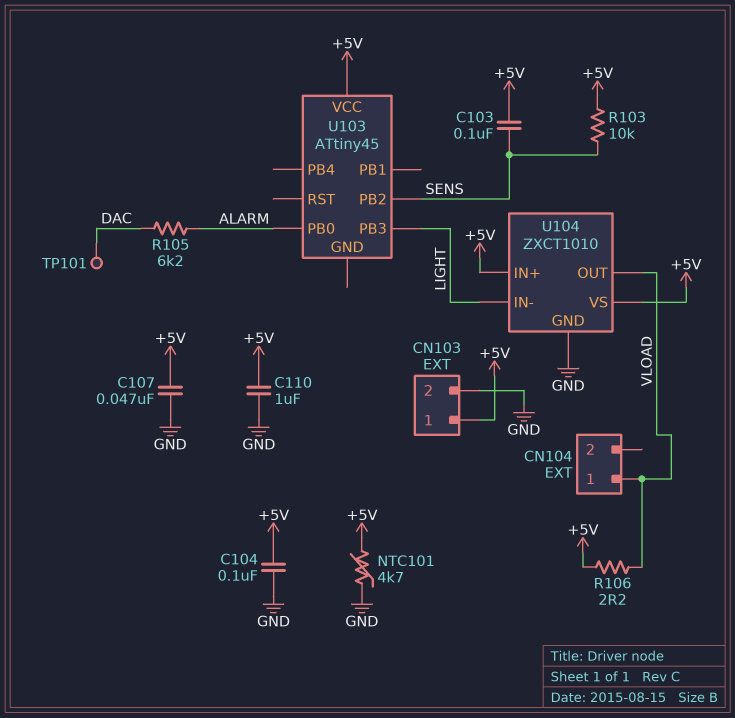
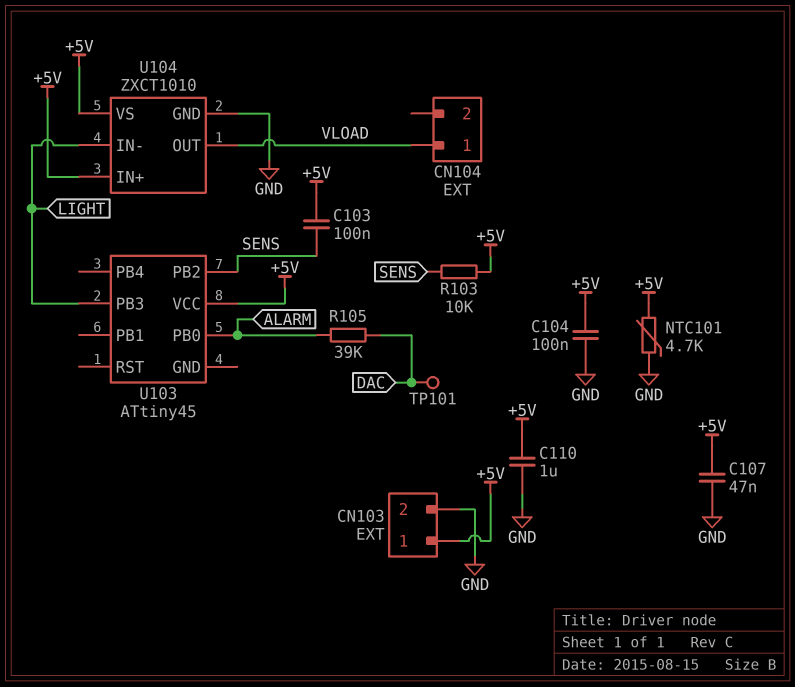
R105: 6.2k (ALARM, DAC) -> 39k (ALARM, DAC)
R106: 2.2 (+5V, VLOAD) -> none

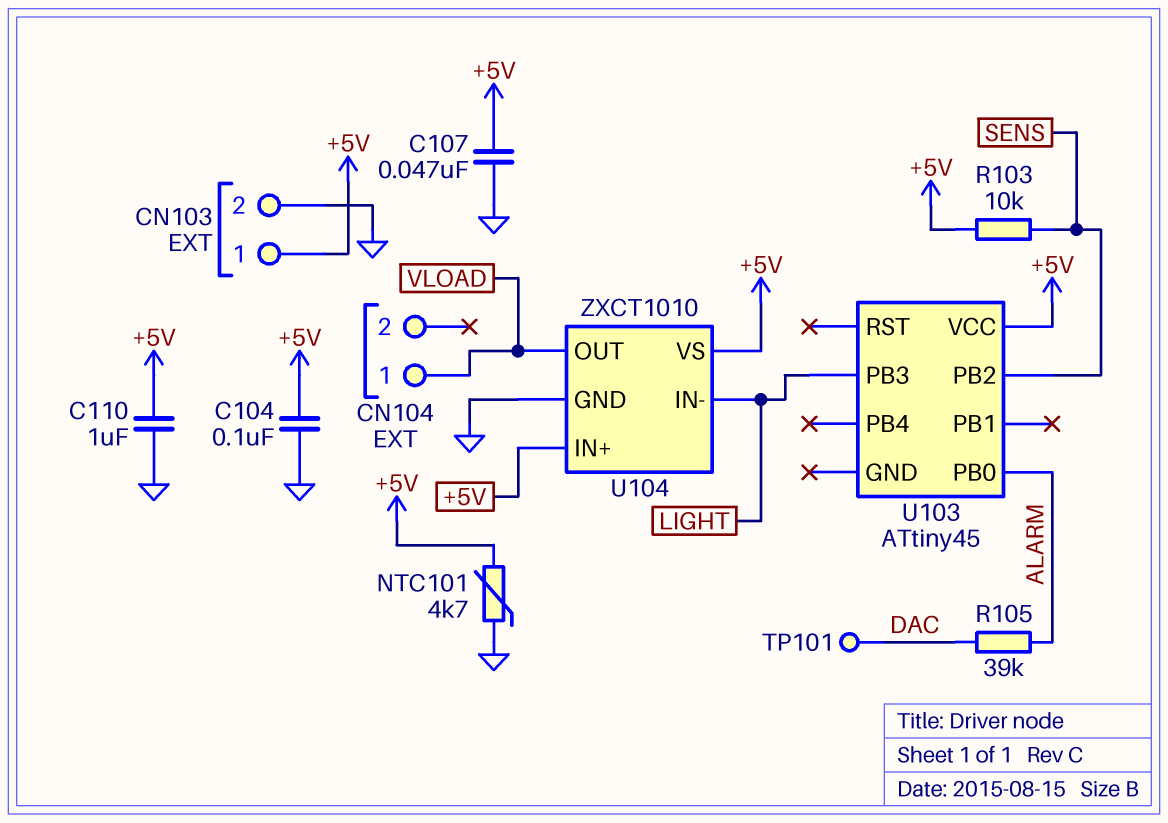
C103: 100nF (+5V, SENS) -> none

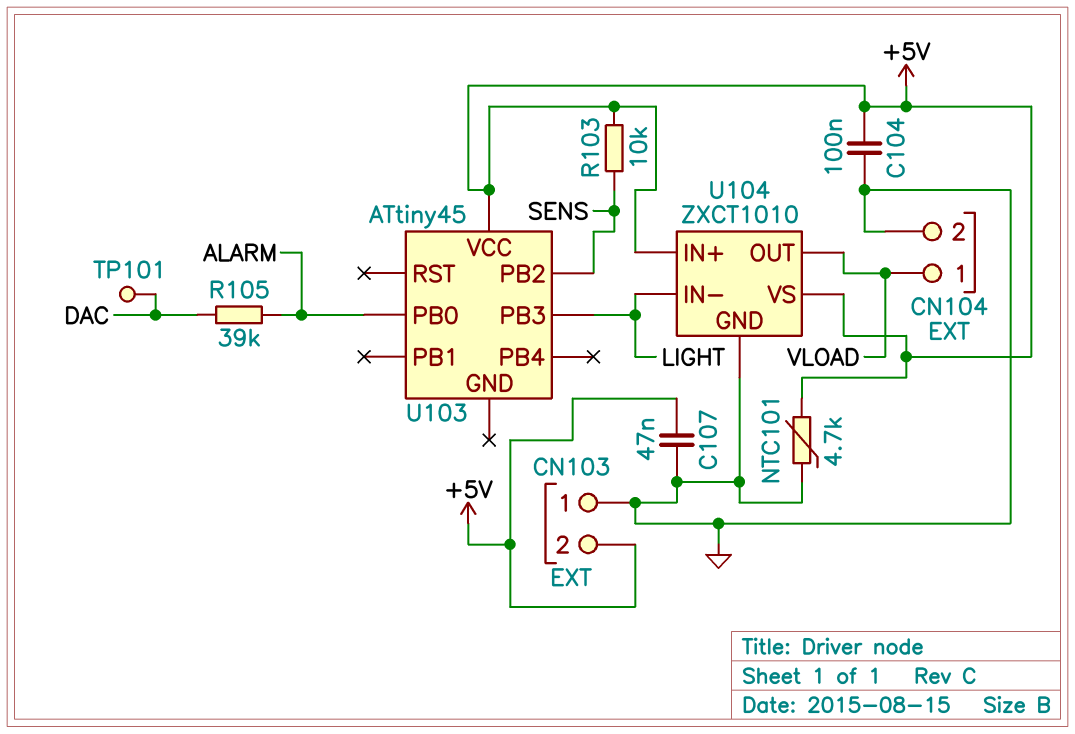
C110: 1uF (+5V, GND) -> none
CN103 pin 1: +5V -> GND
CN103 pin 2: GND -> +5V
CN104 pin 2: none -> GND

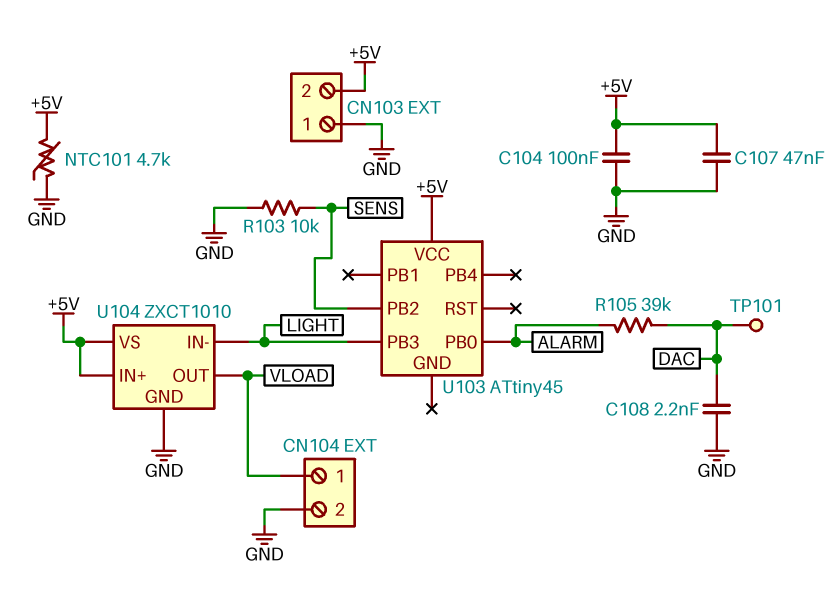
C108: none -> 2.2nF (DAC, GND)
R103: 10k (+5V, SENS) -> 10k (GND, SENS)

